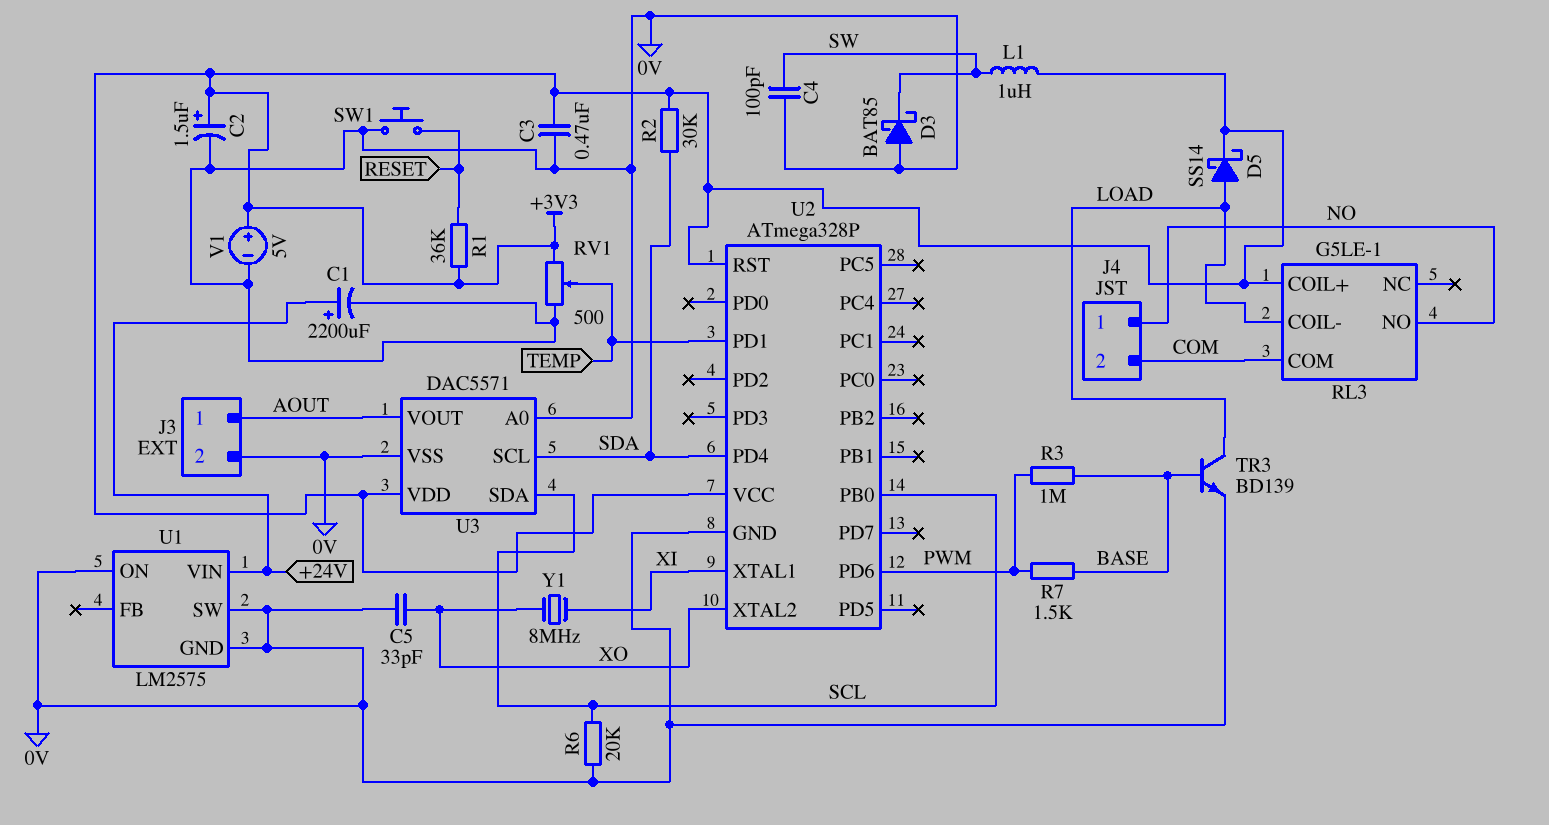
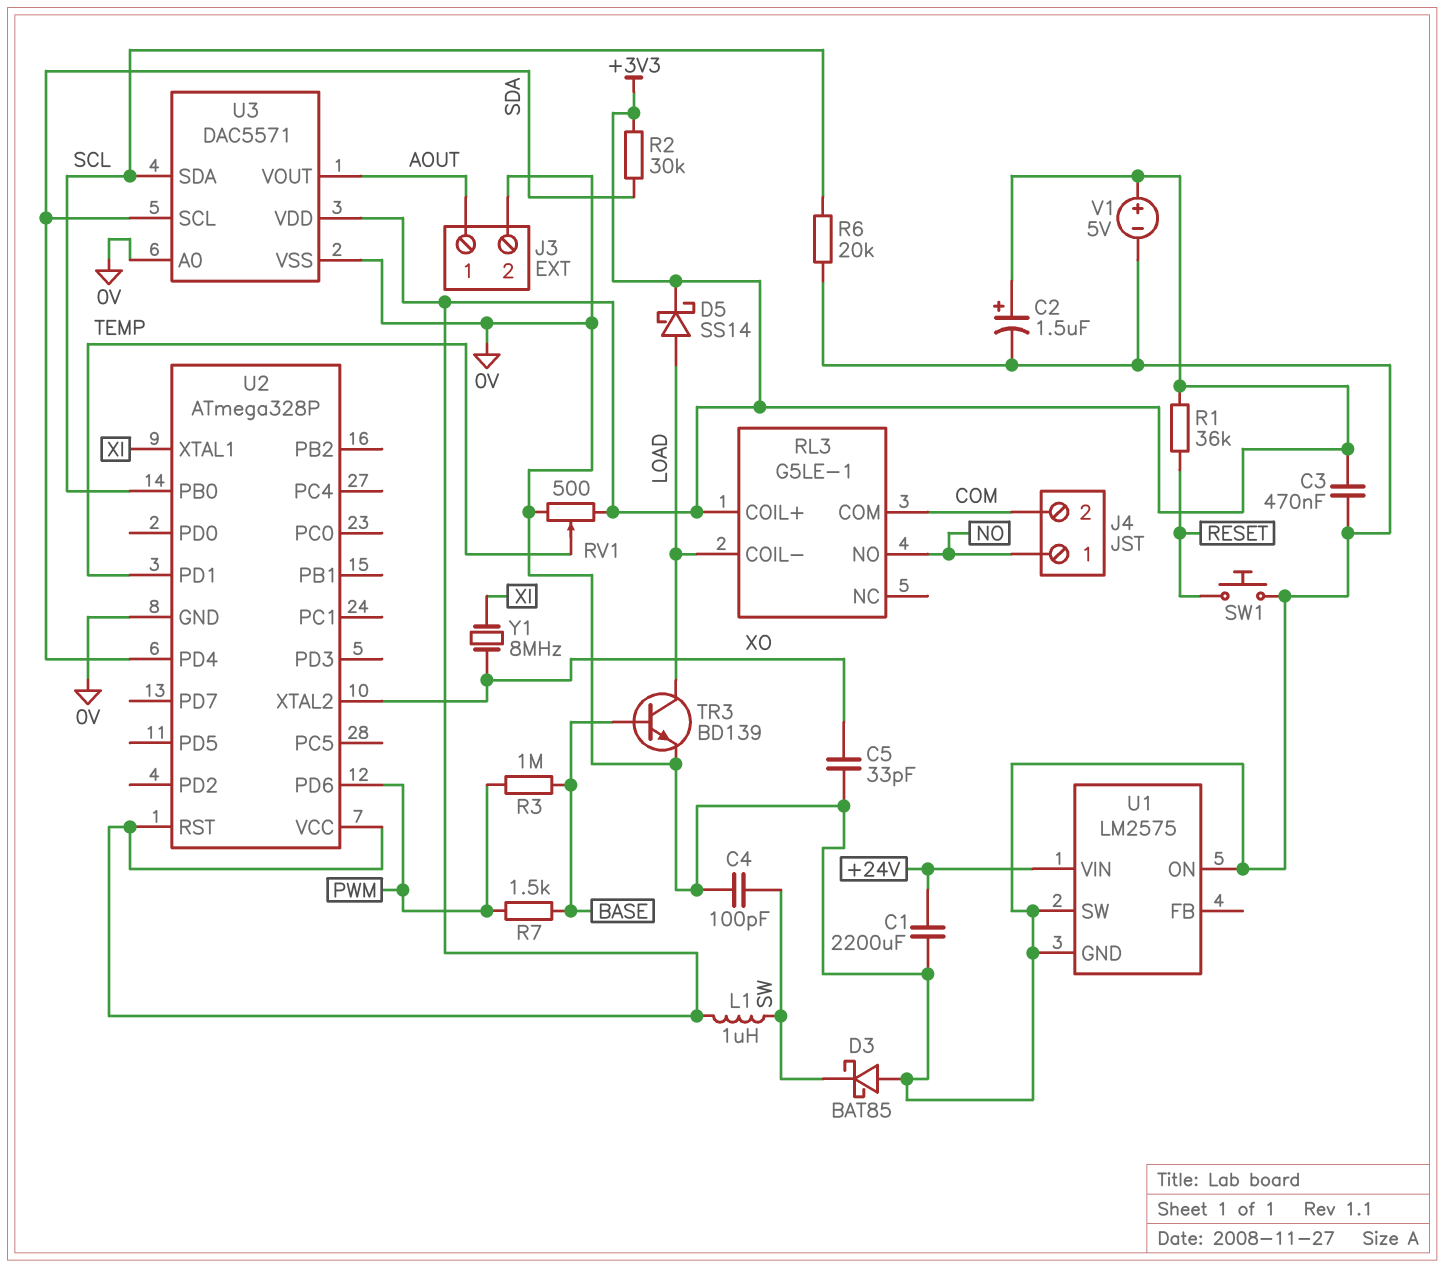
C1: 2200uF (plus +24V, minus 0V) -> 2200uF (+24V, 0V)

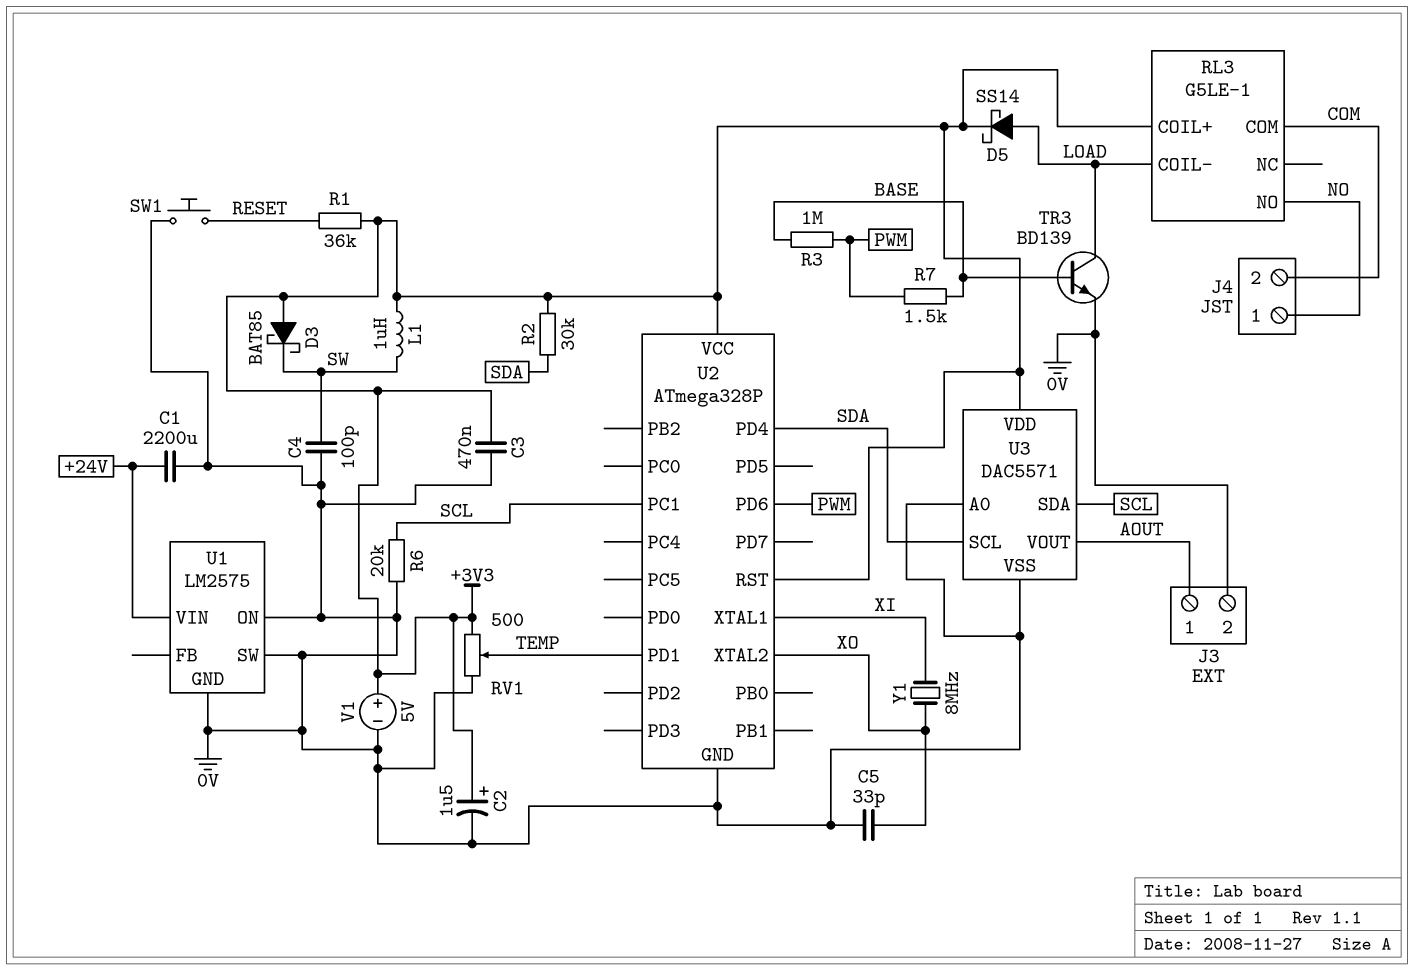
D3: schottky BAT85 (A 0V, K SW) -> schottky BAT85 (A +3V3, K SW)
U2 pin PB0: SCL -> none
U2 pin PC1: none -> SCL

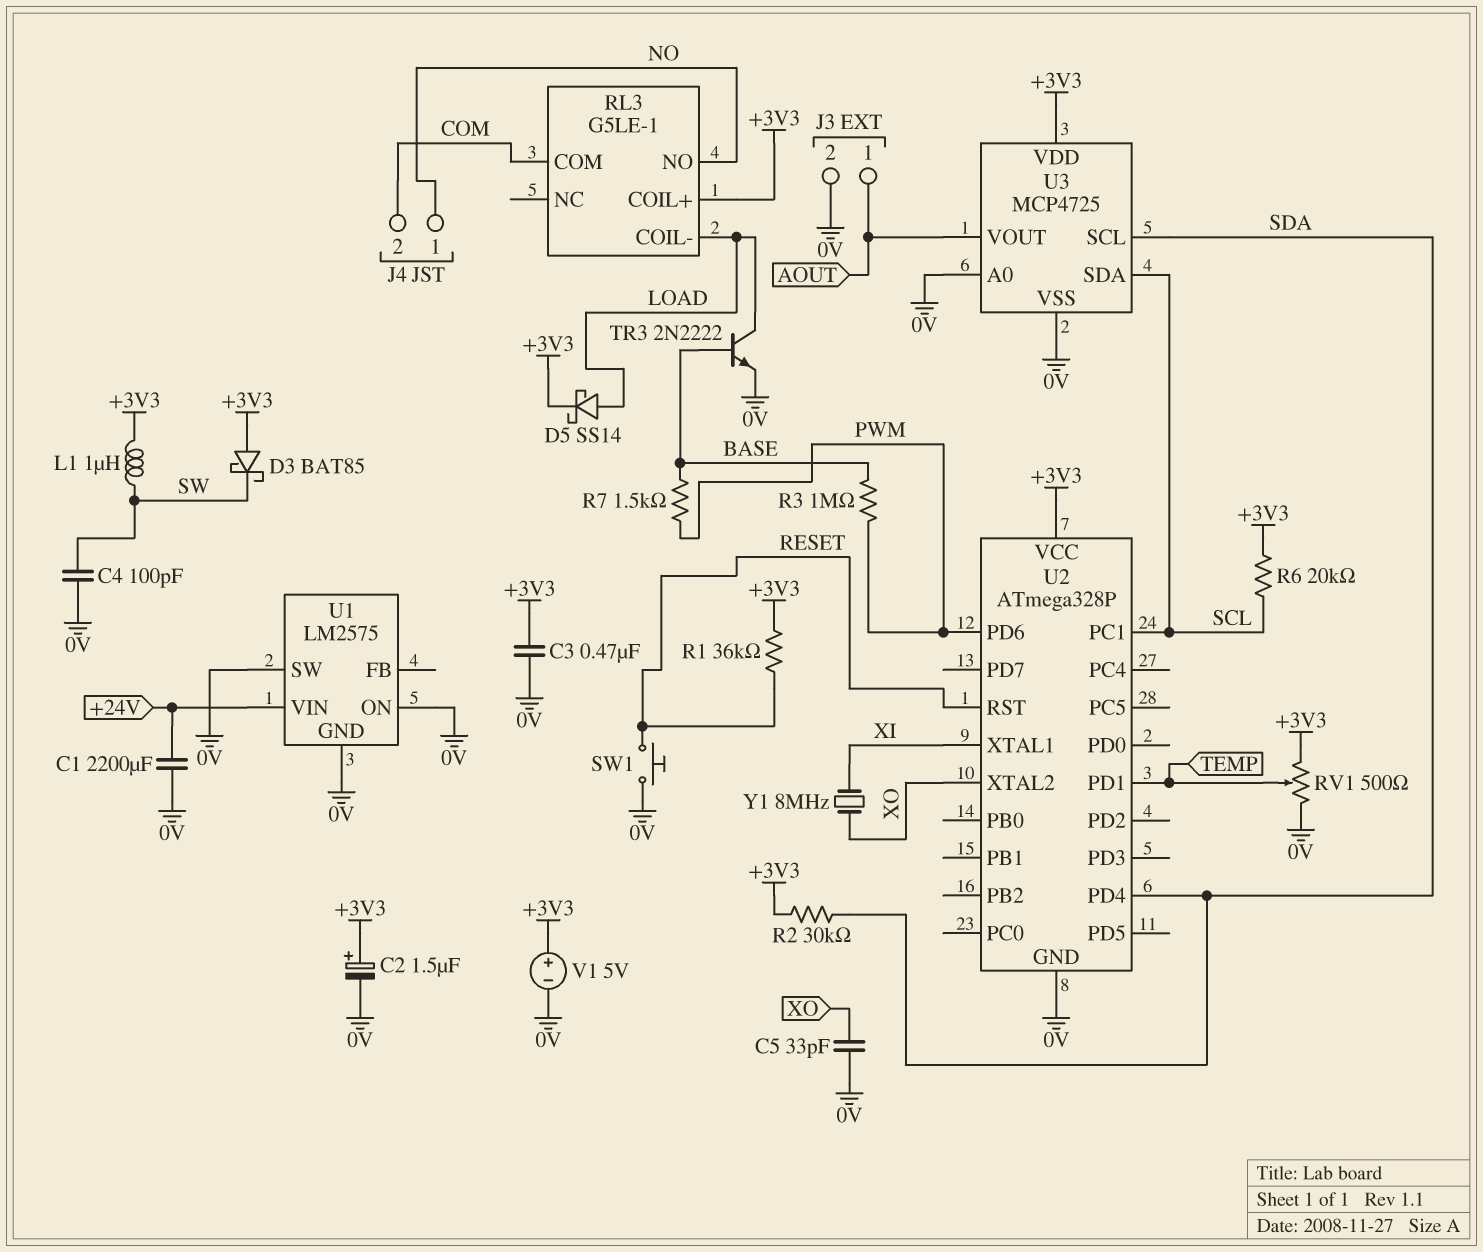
R6: 20k (0V, SCL) -> 20k (+3V3, SCL)
TR3: NPN BD139 (B BASE, C LOAD, E 0V) -> NPN 2N2222 (B BASE, C LOAD, E 0V)
U2 pin RST: +3V3 -> RESET
U3: DAC5571 -> MCP4725

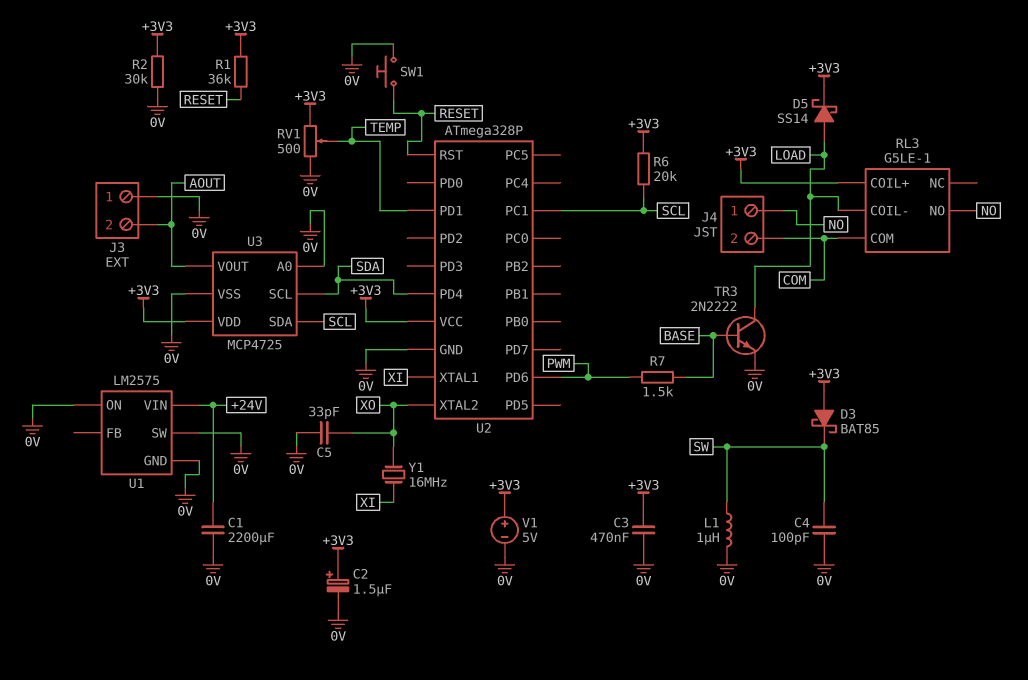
J3 pin 1: AOUT -> 0V
J3 pin 2: 0V -> AOUT
L1: 1uH (+3V3, SW) -> 1uH (0V, SW)
R2: 30k (+3V3, SDA) -> 30k (+3V3, 0V)
R3: 1M (BASE, PWM) -> none
Y1: 8MHz (XI, XO) -> 16MHz (XI, XO)

